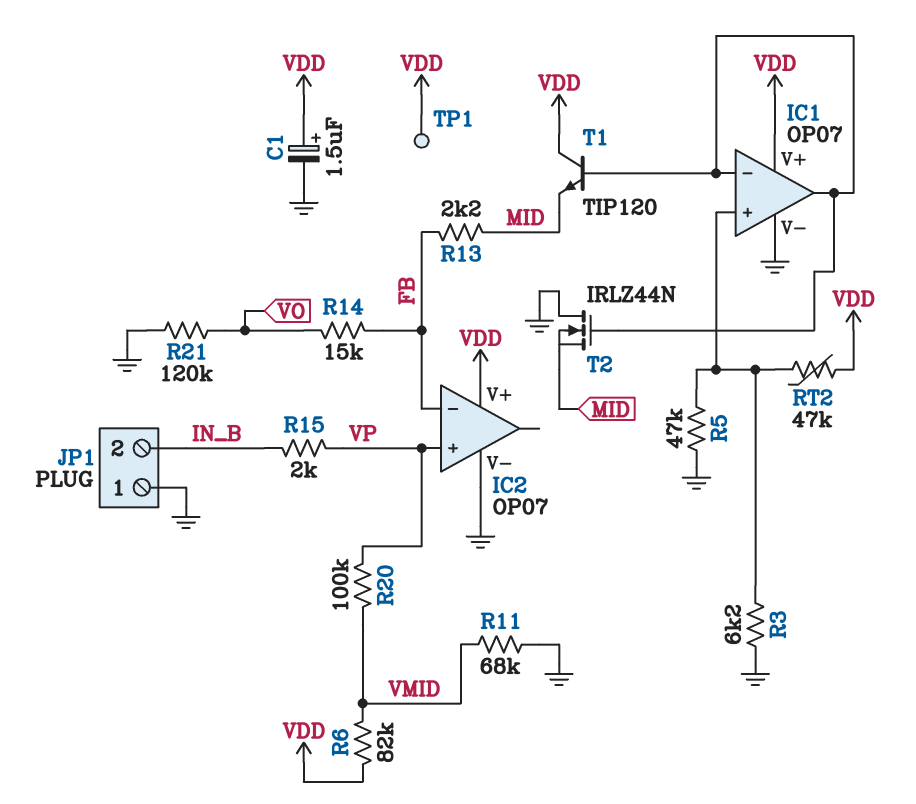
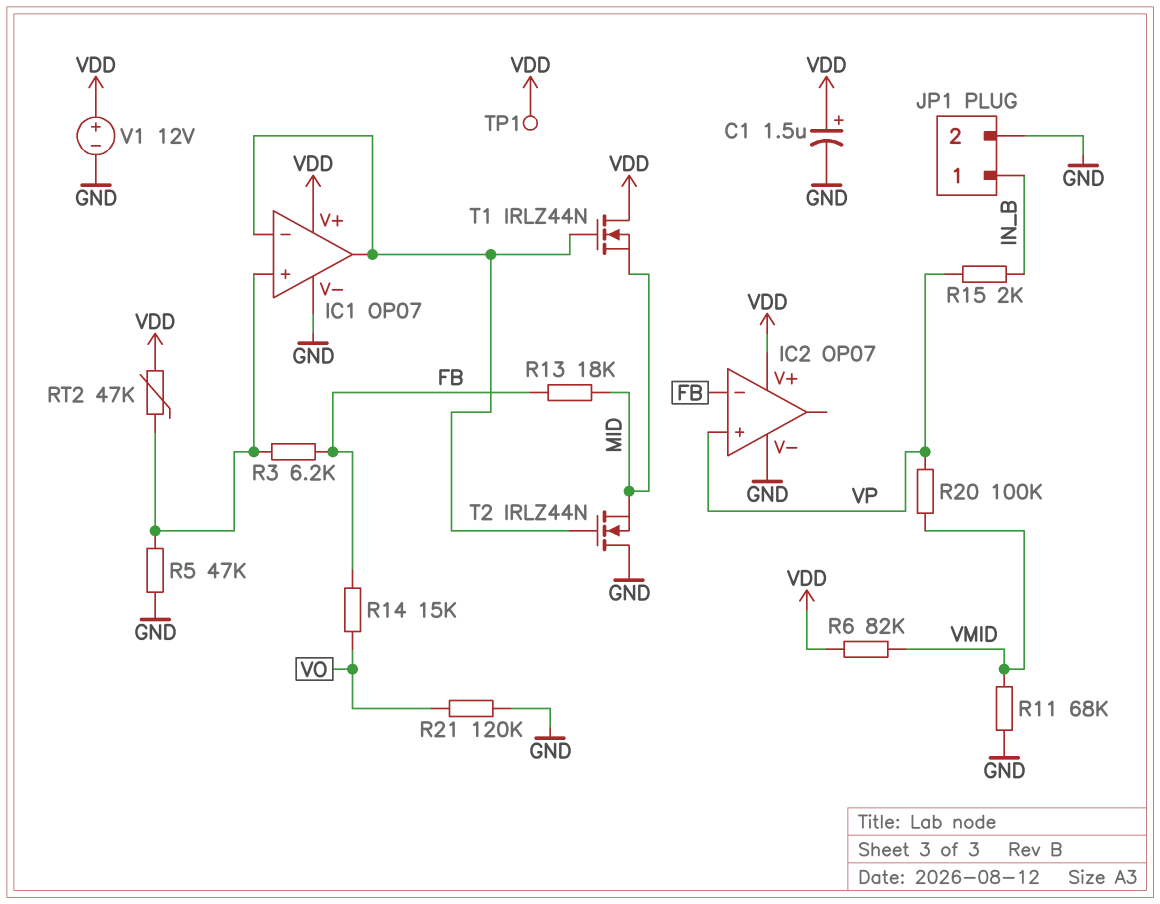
JP1 pin 1: GND -> IN_B
JP1 pin 2: IN_B -> GND
R3: 6.2k (GND, IC1/in+) -> 6.2k (FB, IC1/in+)
R13: 2.2k (FB, MID) -> 18k (FB, MID)
T1: NPN TIP120 (B IC1/in-, C VDD, E MID) -> NMOS IRLZ44N (G IC1/in-, D VDD, S MID)
V1: none -> 12V (plus VDD, minus GND)

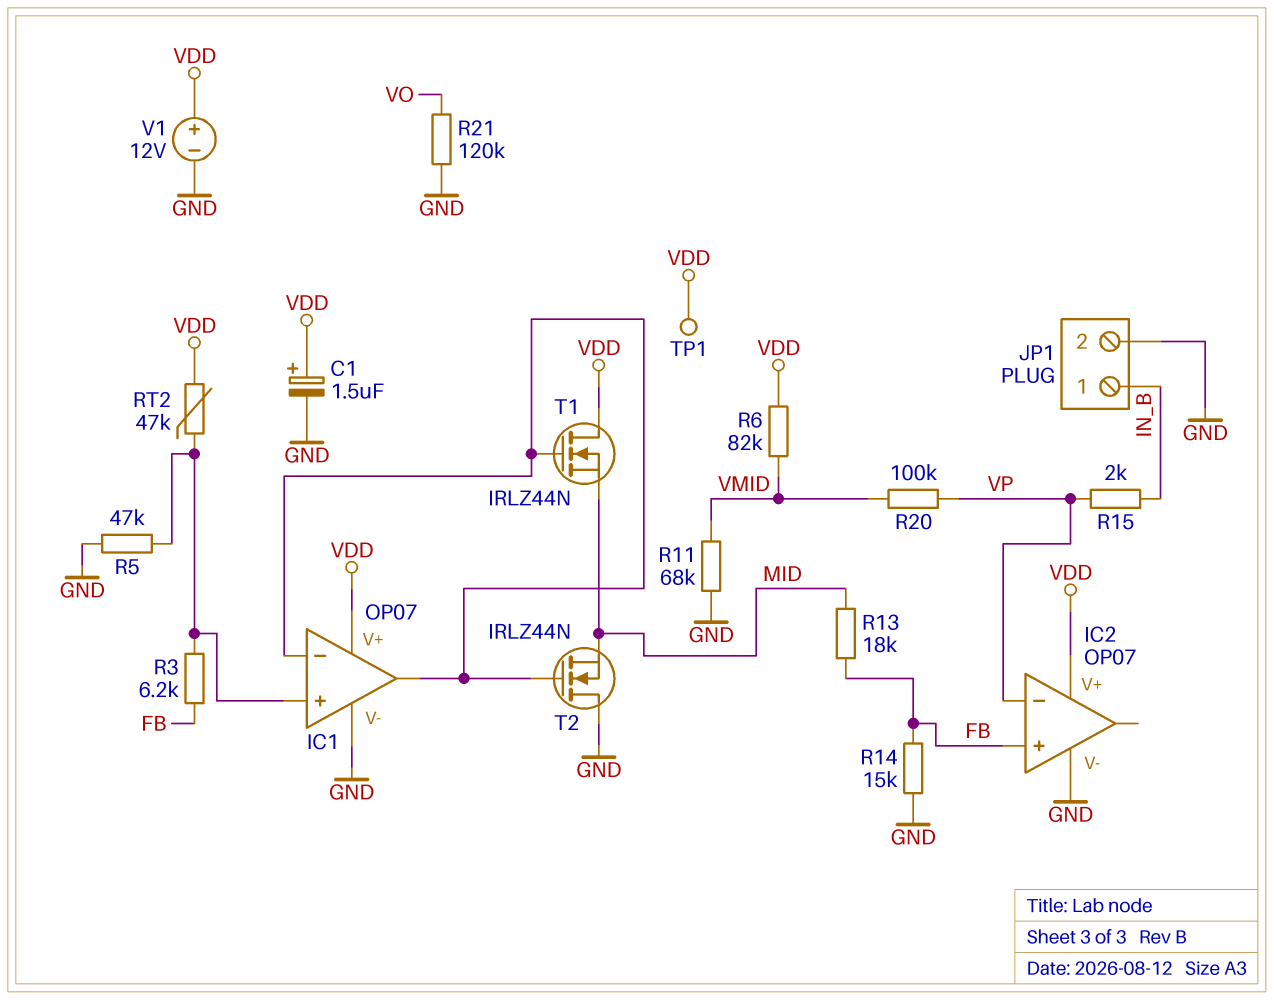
IC2 pin in+: VP -> FB
IC2 pin in-: FB -> VP
R14: 15k (FB, VO) -> 15k (FB, GND)

